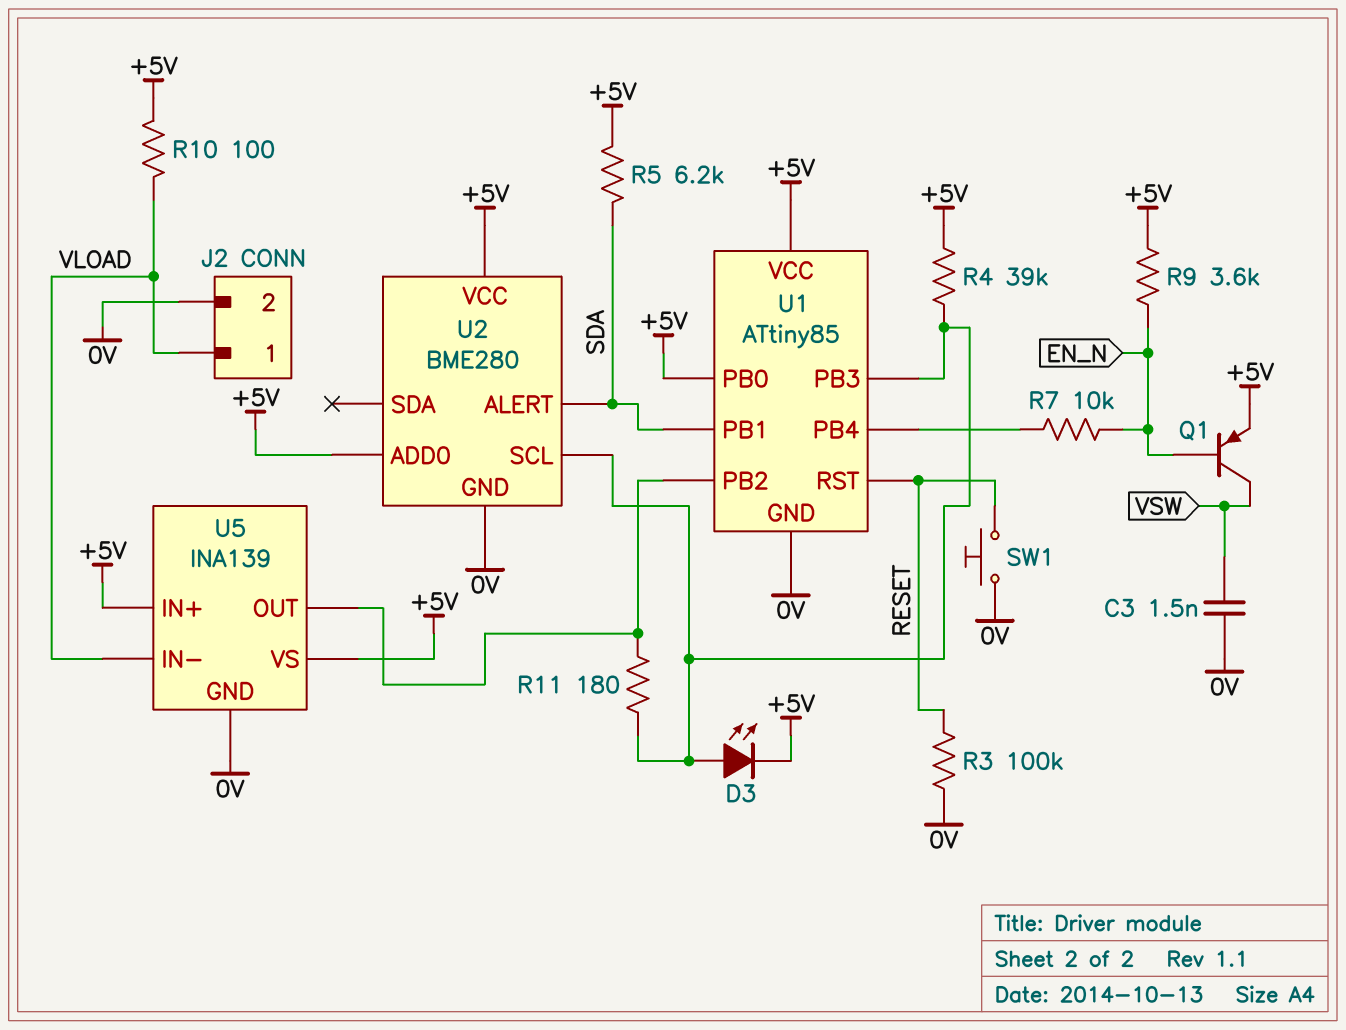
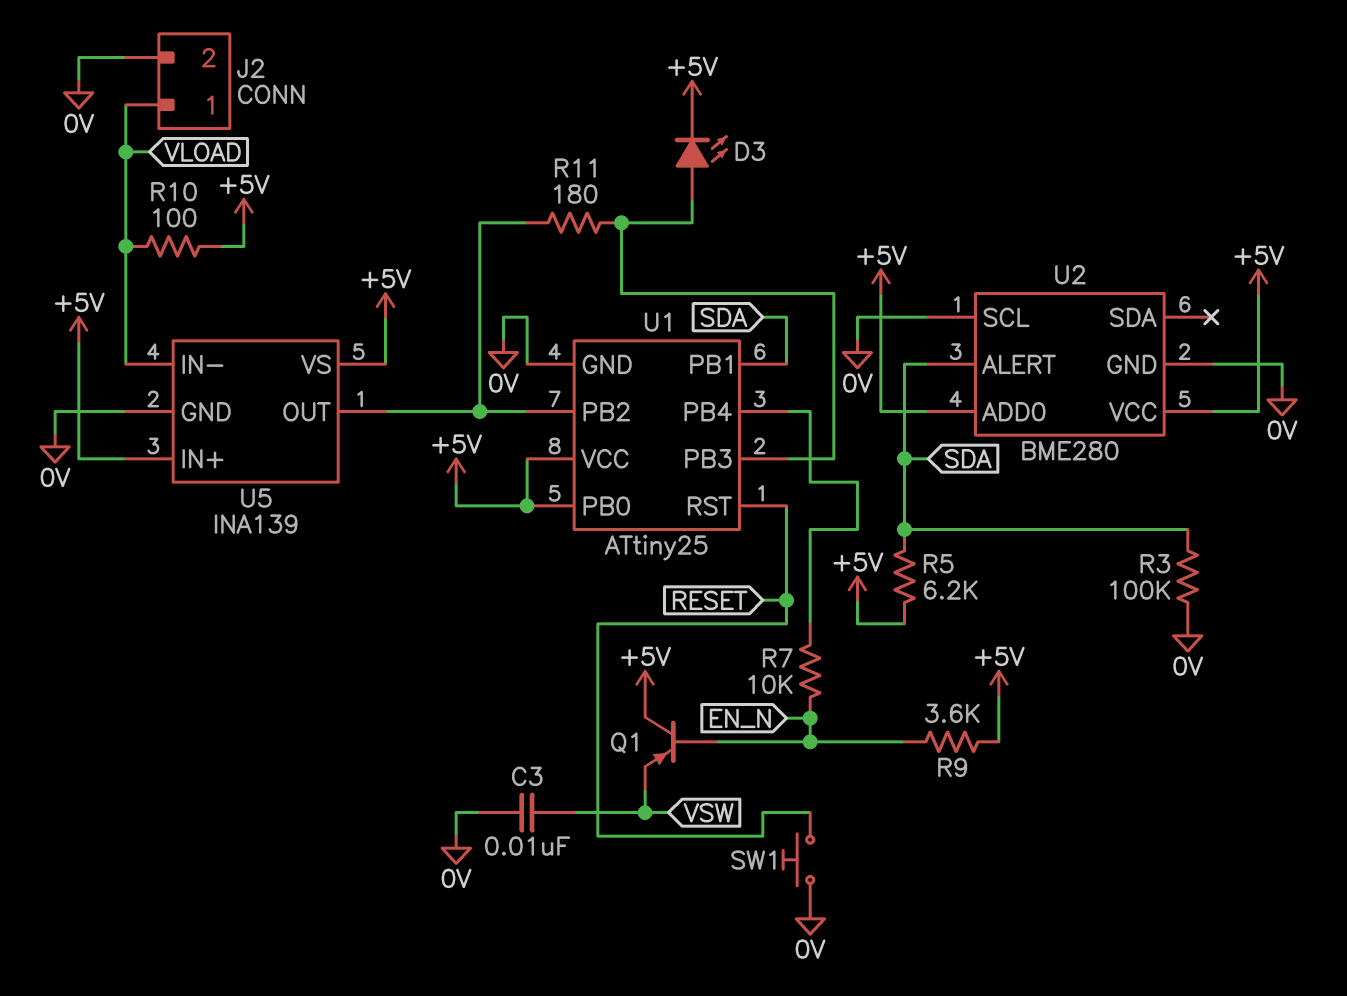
C3: 1.5nF (0V, VSW) -> 10nF (0V, VSW)
Q1: PNP (B EN_N, C VSW, E +5V) -> PNP (B EN_N, C +5V, E VSW)
R3: 100k (0V, RESET) -> 100k (0V, SDA)
R4: 39k (+5V, U1/PB3) -> none
U1: ATtiny85 -> ATtiny25
U2 pin SCL: U1/PB3 -> 0V

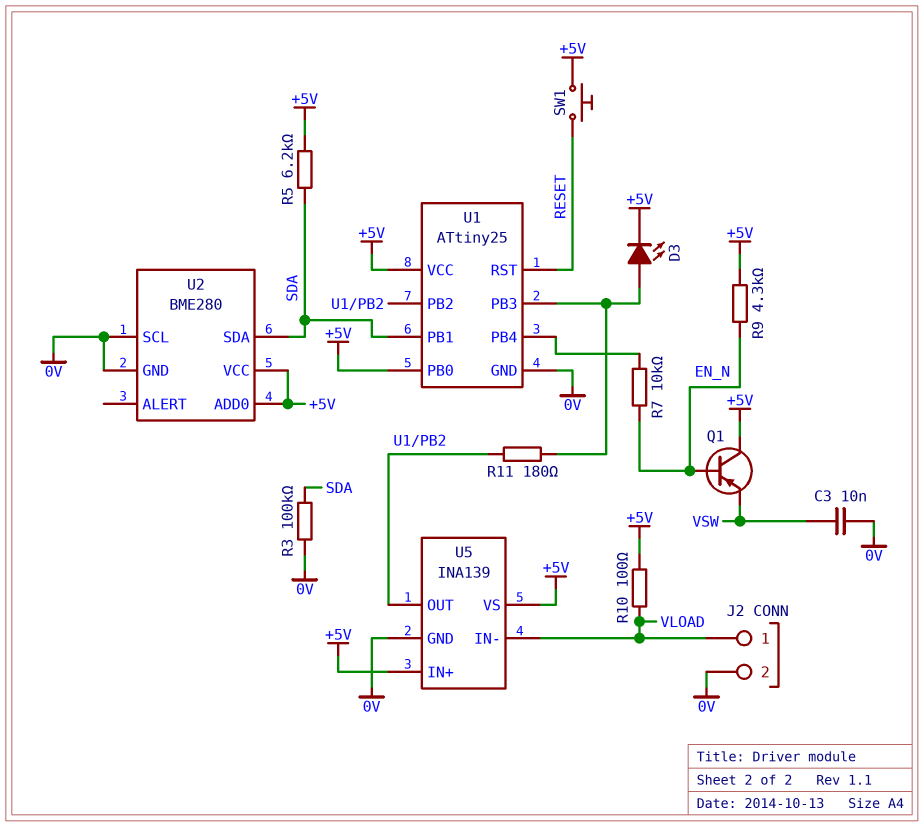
R9: 3.6k (+5V, EN_N) -> 4.3k (+5V, EN_N)
SW1: button (0V, RESET) -> button (+5V, RESET)
U2 pin ALERT: SDA -> none
U2 pin SDA: none -> SDA

